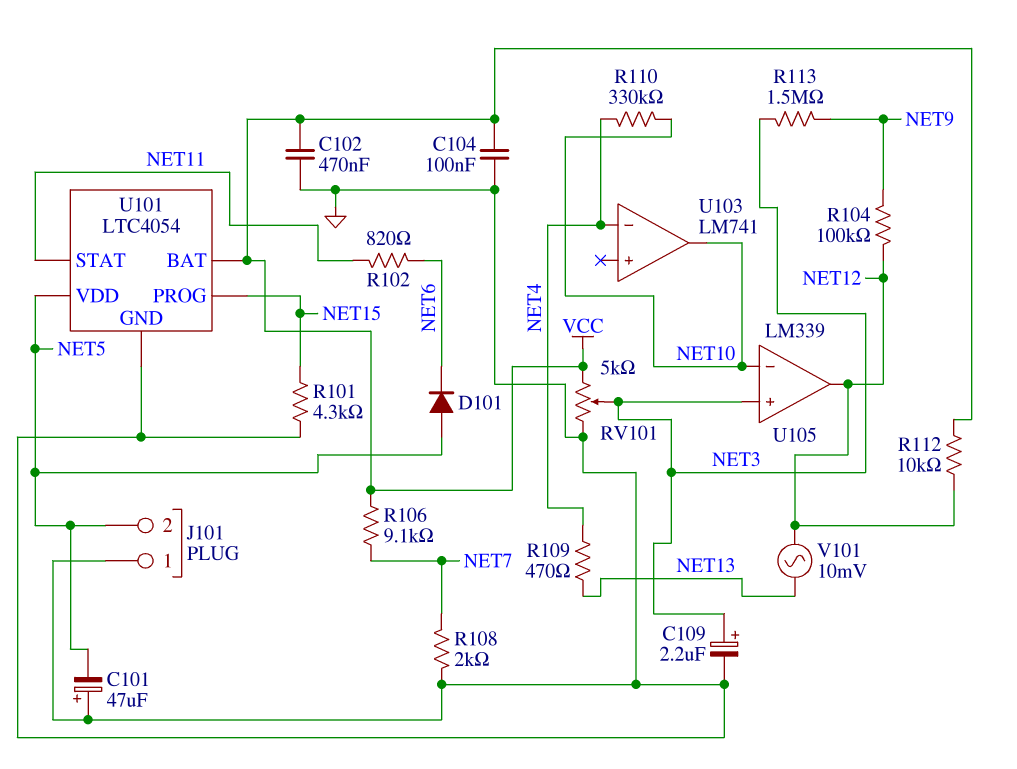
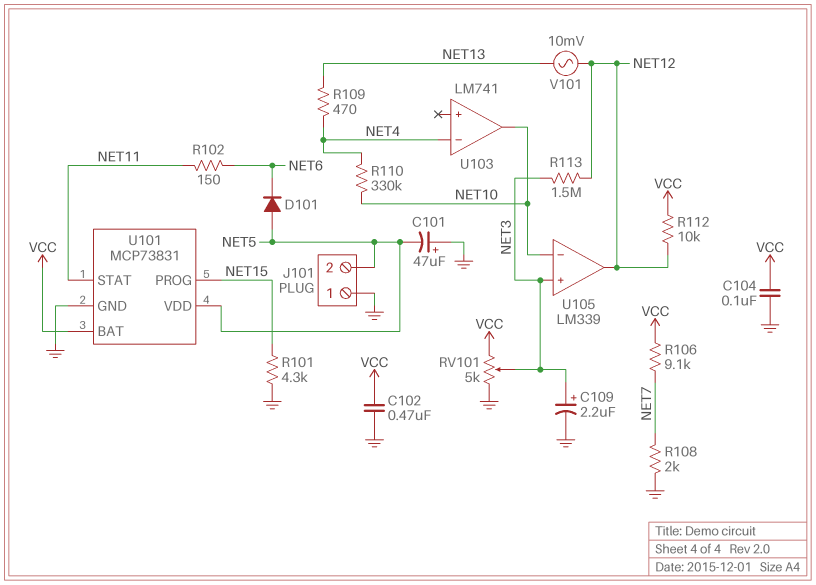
R102: 820 (NET6, NET11) -> 150 (NET6, NET11)
R104: 100k (NET9, NET12) -> none
R113: 1.5M (NET3, NET9) -> 1.5M (NET3, NET12)
U101: LTC4054 -> MCP73831

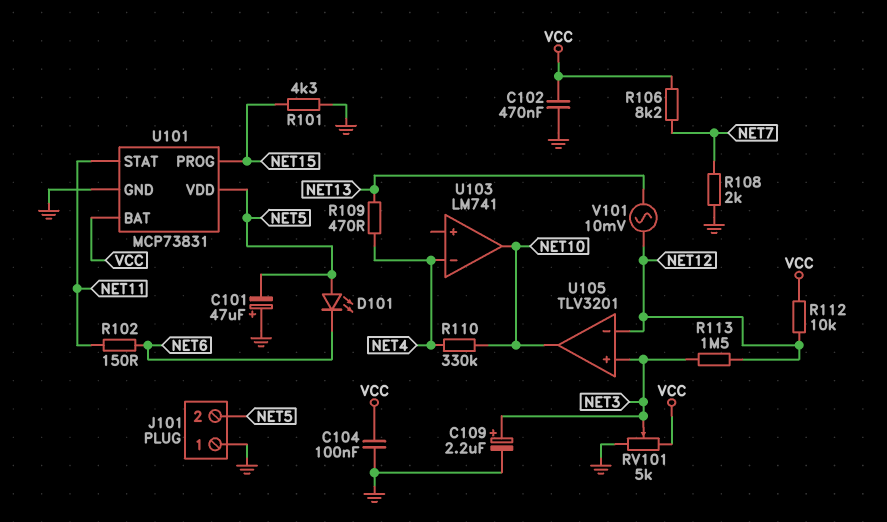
D101: diode (A NET5, K NET6) -> LED (A NET5, K NET6)
R106: 9.1k (NET7, VCC) -> 8.2k (NET7, VCC)
U105: LM339 -> TLV3201
U105 pin in-: NET10 -> NET12
U105 pin out: NET12 -> NET10

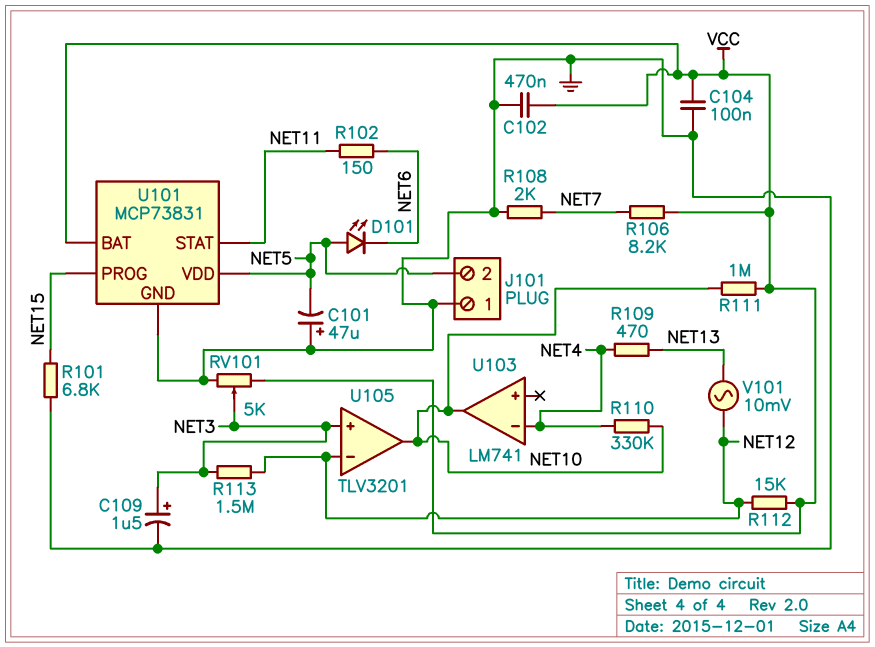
C109: 2.2uF (plus NET3, minus GND) -> 1.5uF (plus NET3, minus GND)
R101: 4.3k (GND, NET15) -> 6.8k (GND, NET15)
R111: none -> 1M (NET10, VCC)
R112: 10k (NET12, VCC) -> 15k (NET12, VCC)

